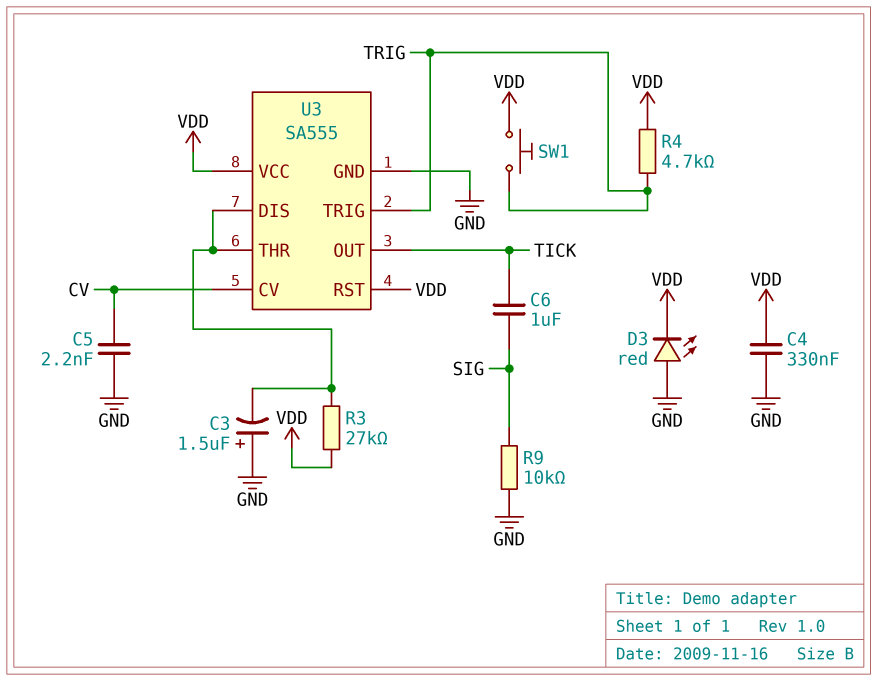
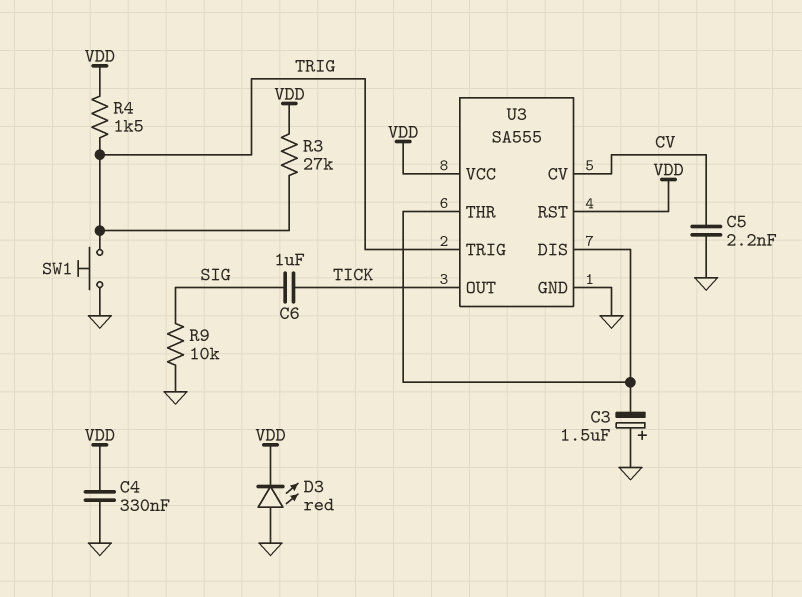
R3: 27k (U3/DIS, VDD) -> 27k (TRIG, VDD)
R4: 4.7k (TRIG, VDD) -> 1.5k (TRIG, VDD)
SW1: button (TRIG, VDD) -> button (GND, TRIG)

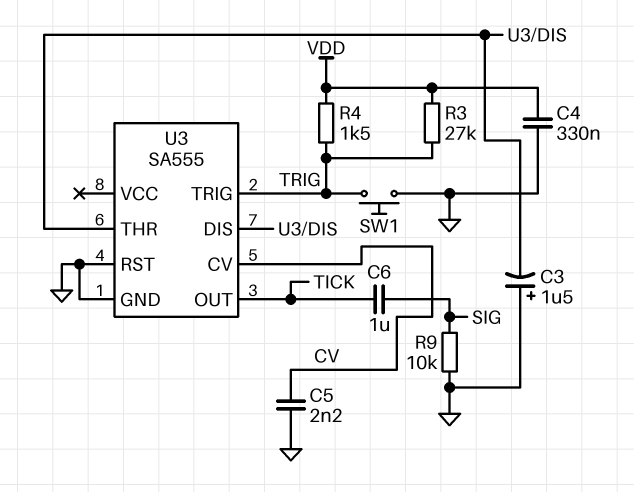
D3: LED red (A GND, K VDD) -> none
U3 pin RST: VDD -> GND
U3 pin VCC: VDD -> none

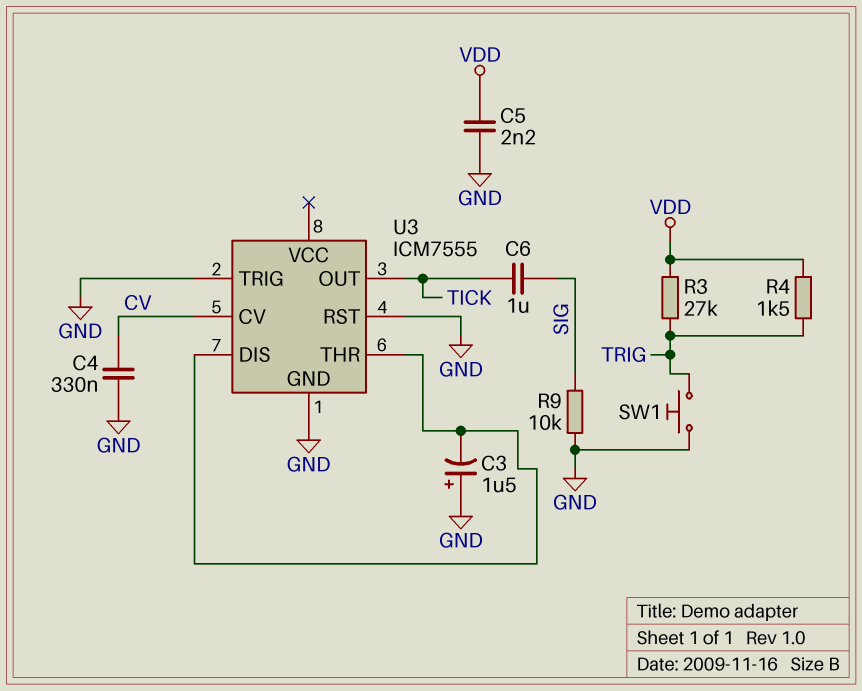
C4: 330nF (GND, VDD) -> 330nF (CV, GND)
C5: 2.2nF (CV, GND) -> 2.2nF (GND, VDD)
U3: SA555 -> ICM7555
U3 pin TRIG: TRIG -> GND

